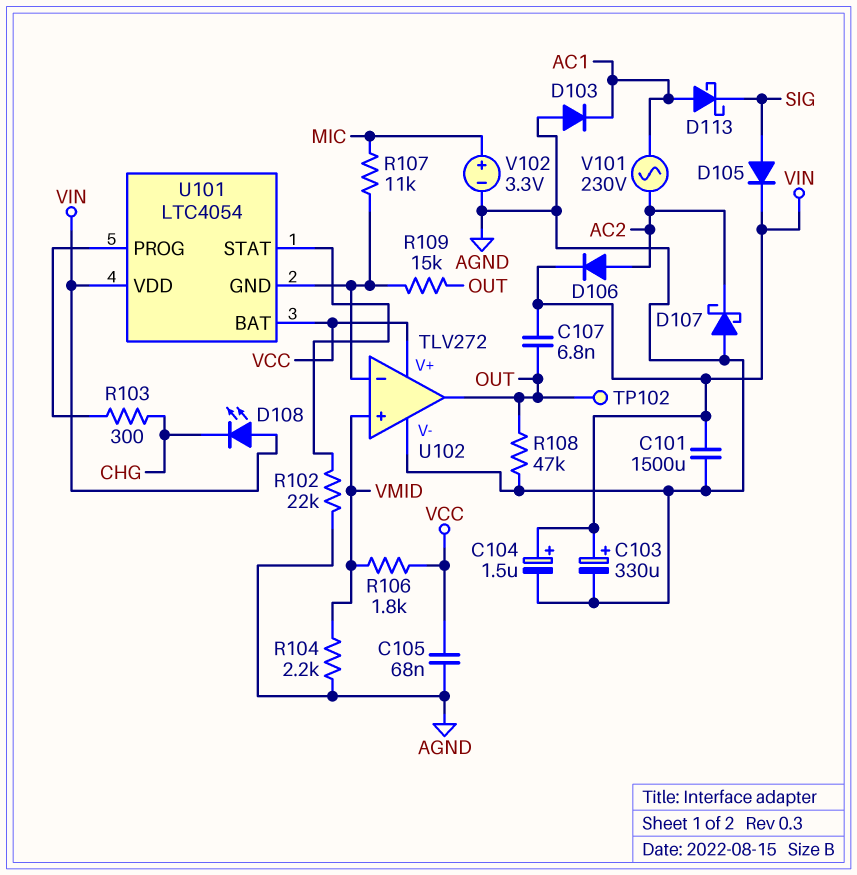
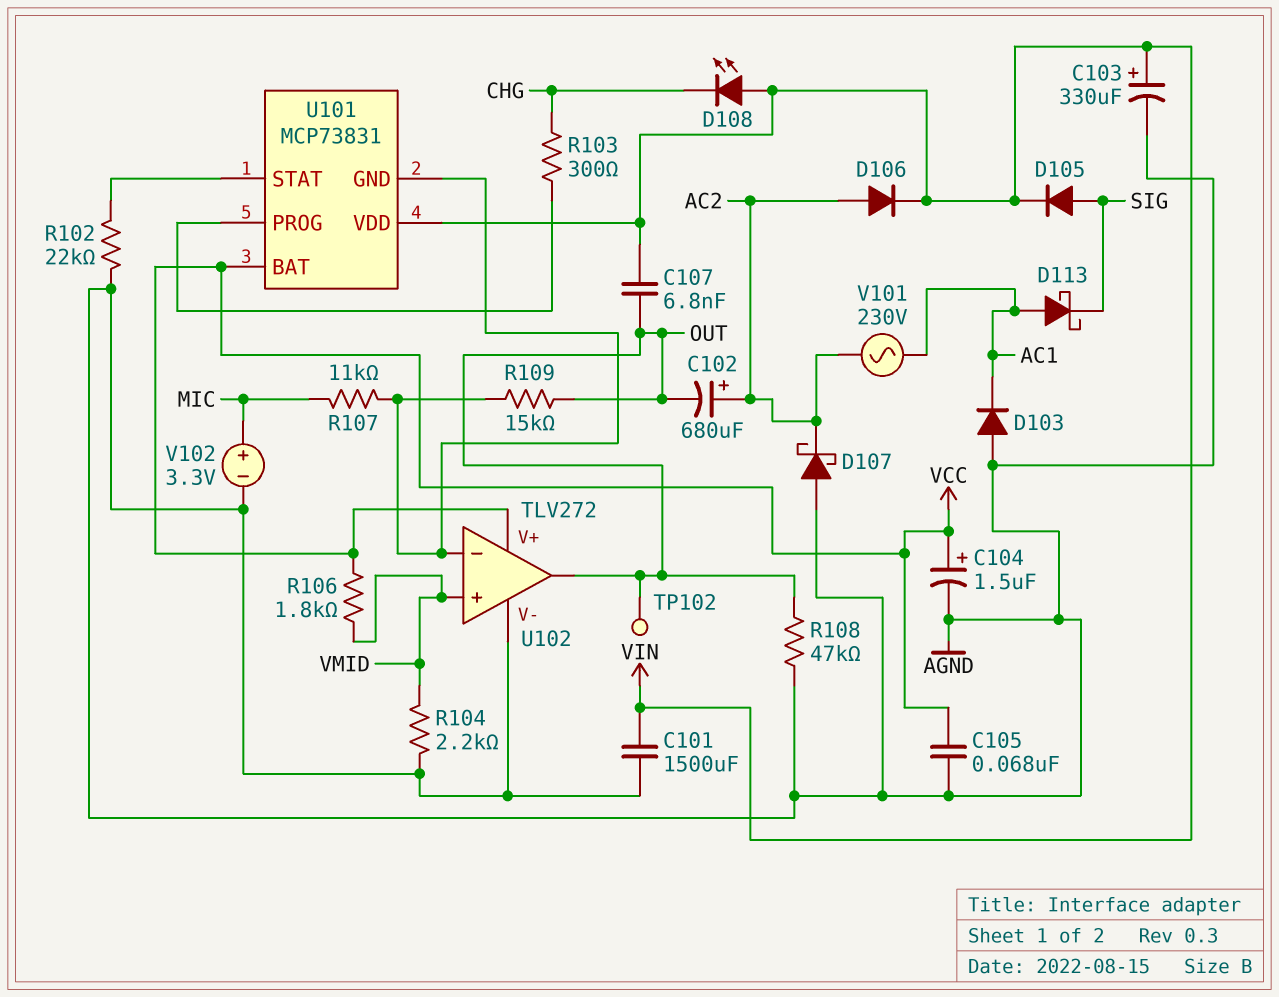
C102: none -> 680uF (plus AC2, minus OUT)
C104: 1.5uF (plus VIN, minus AGND) -> 1.5uF (plus VCC, minus AGND)
U101: LTC4054 -> MCP73831

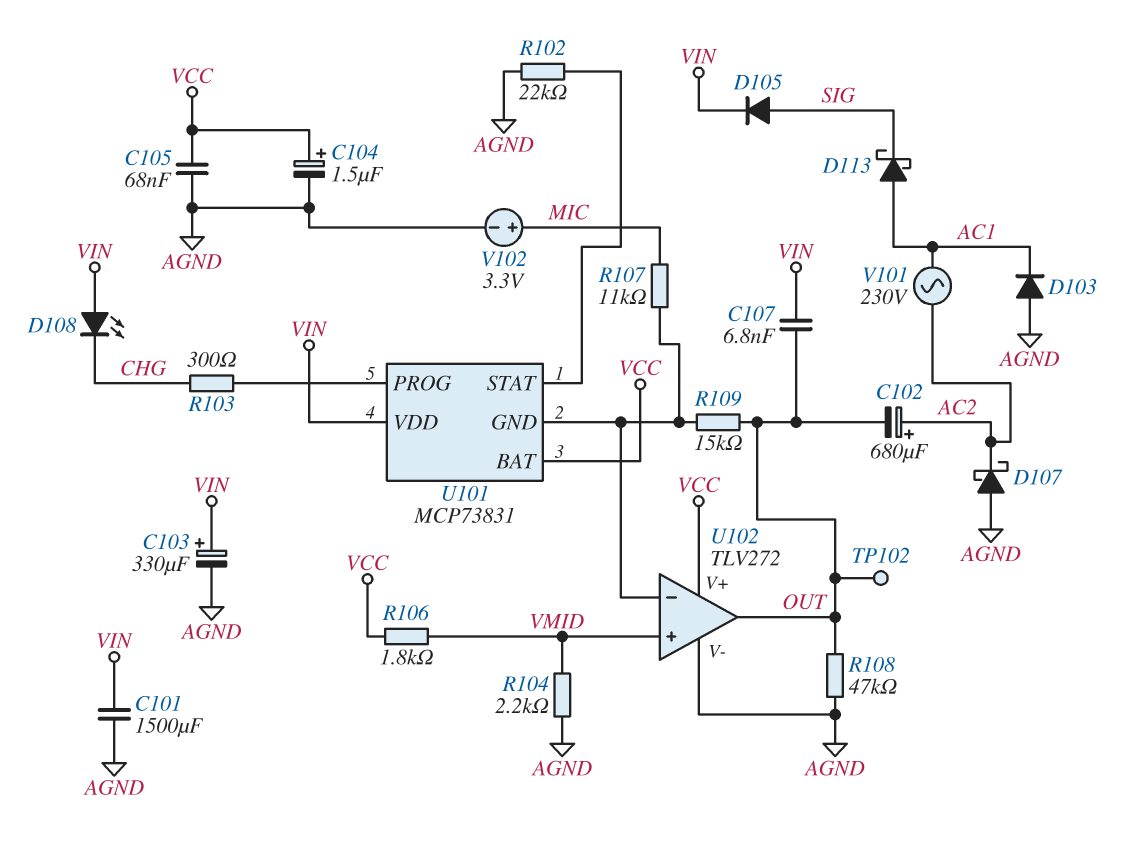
D106: diode (A AC2, K VIN) -> none

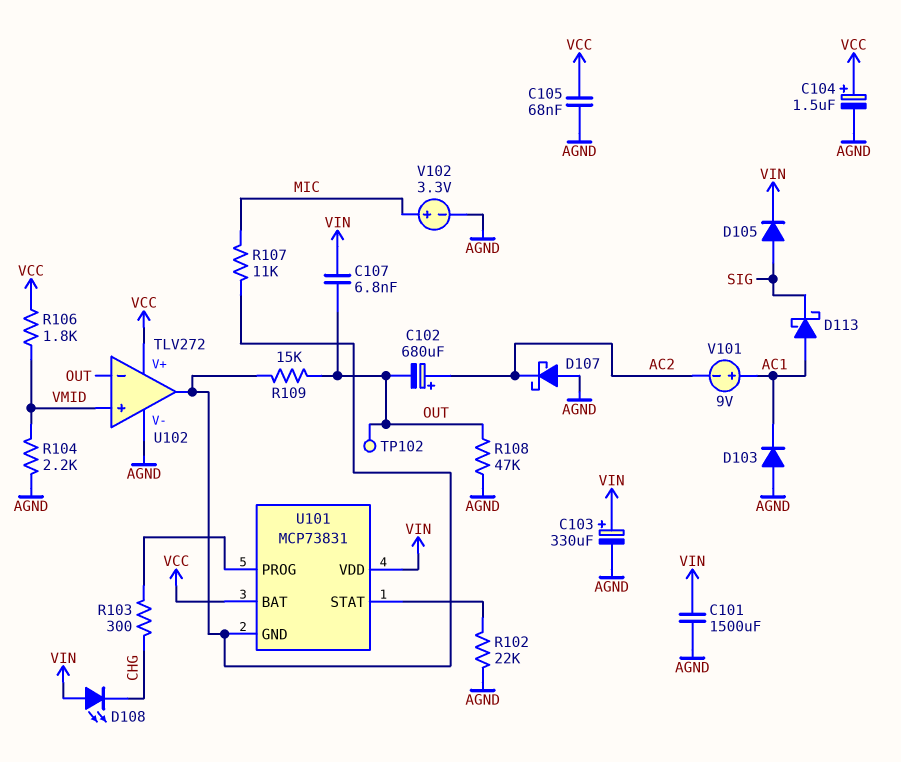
U102 pin in-: U101/GND -> OUT
U102 pin out: OUT -> U101/GND
V101: AC 230V (AC1, AC2) -> 9V (plus AC1, minus AC2)

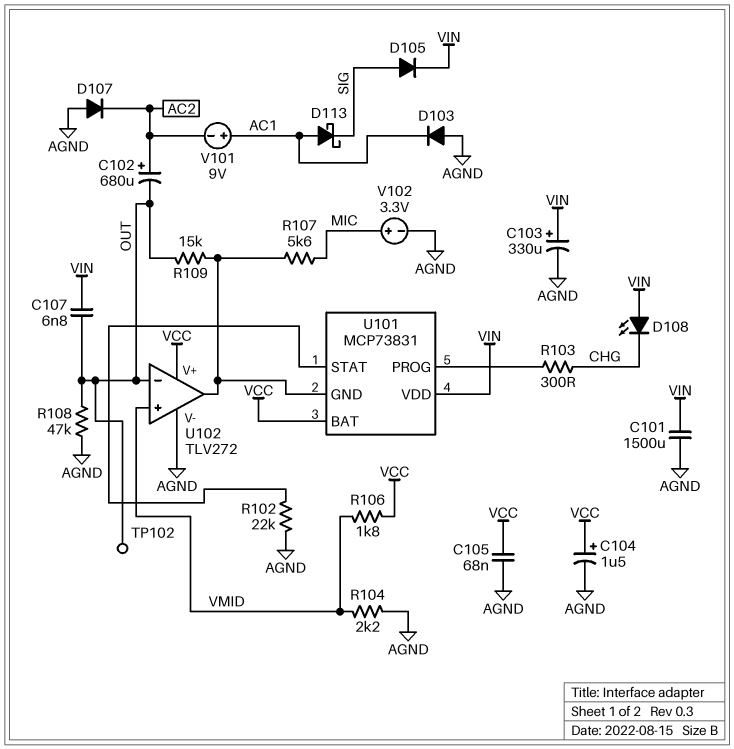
D107: schottky (A AGND, K AC2) -> diode (A AGND, K AC2)
R107: 11k (MIC, U101/GND) -> 5.6k (MIC, U101/GND)

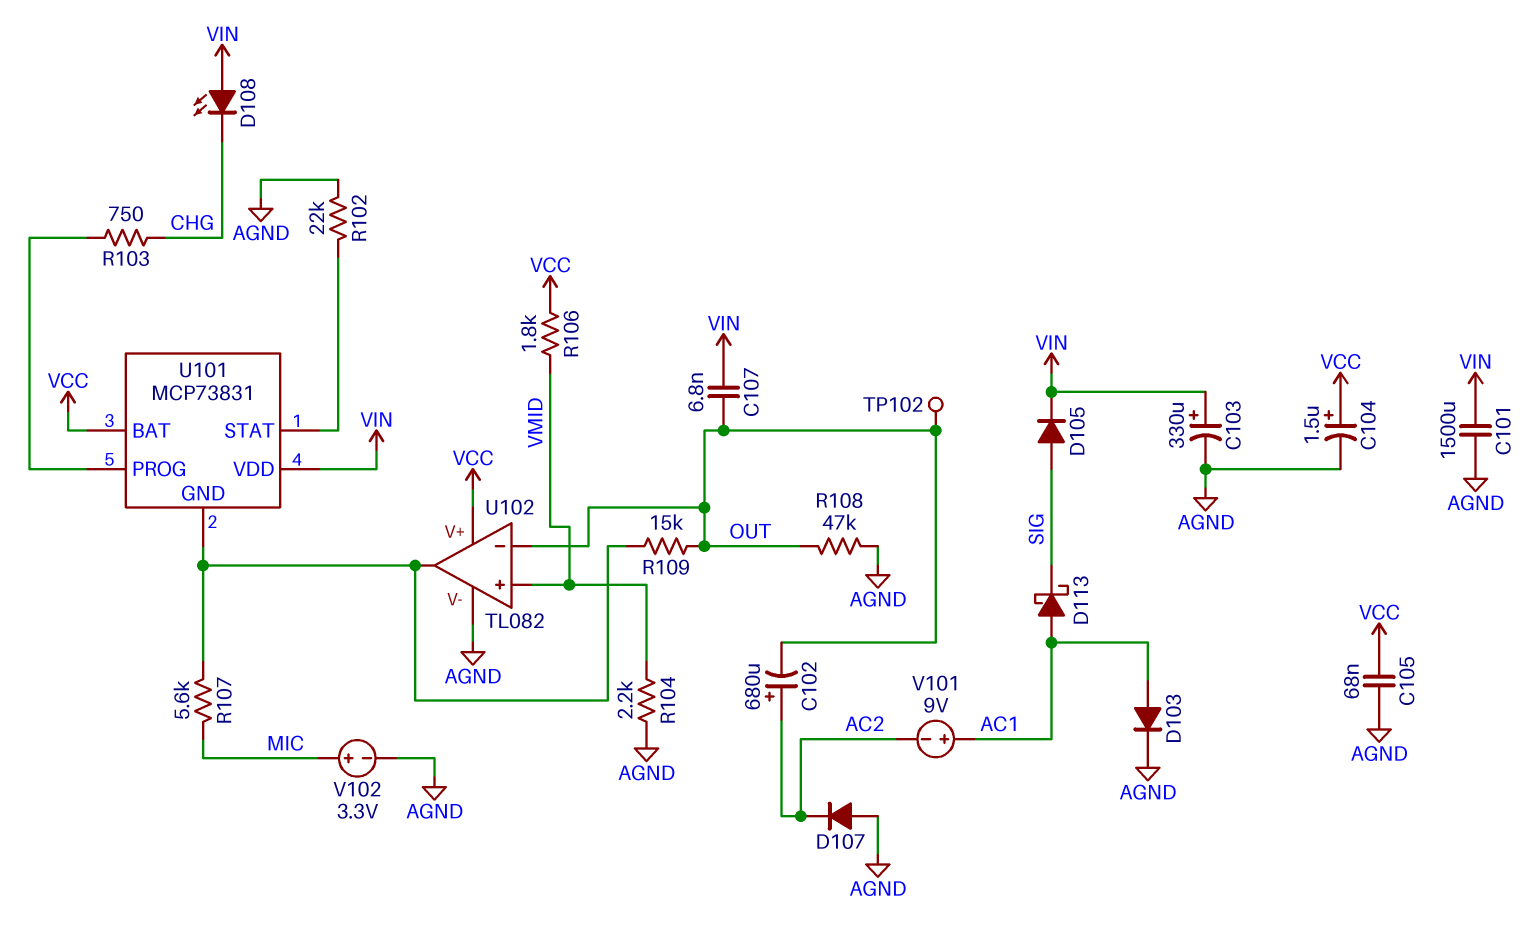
D103: diode (A AGND, K AC1) -> diode (A AC1, K AGND)
R103: 300 (CHG, U101/PROG) -> 750 (CHG, U101/PROG)
U102: TLV272 -> TL082

